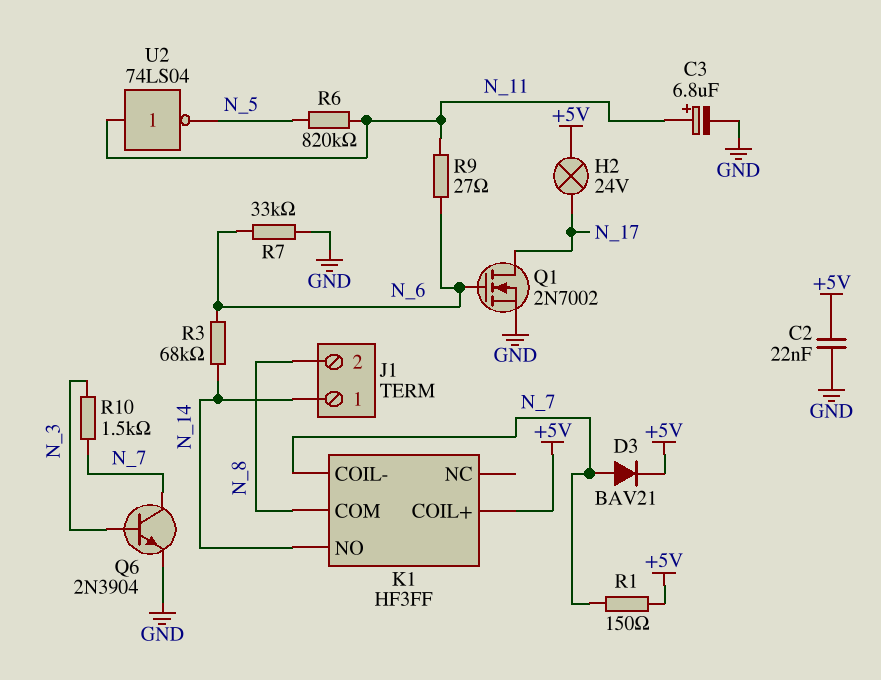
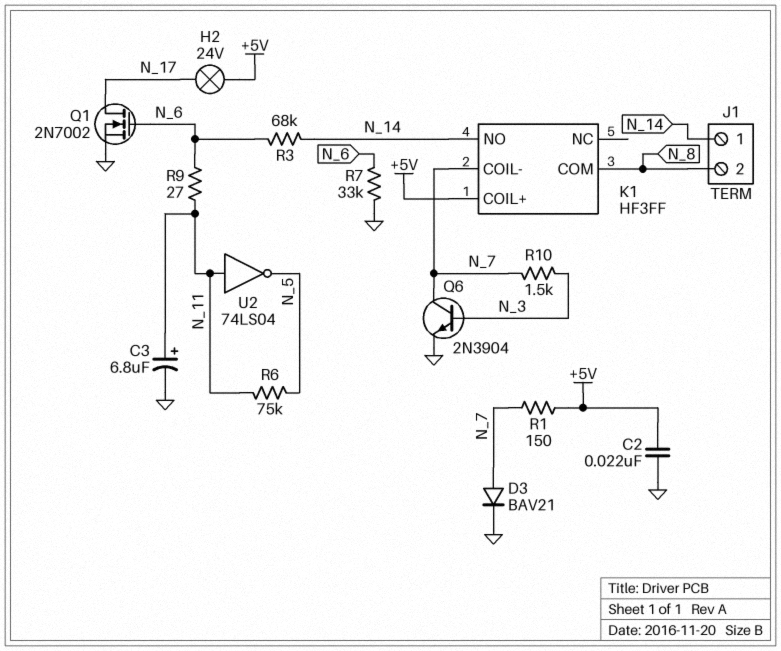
D3: diode BAV21 (A N_7, K +5V) -> diode BAV21 (A N_7, K GND)
R6: 820k (N_5, N_11) -> 75k (N_5, N_11)

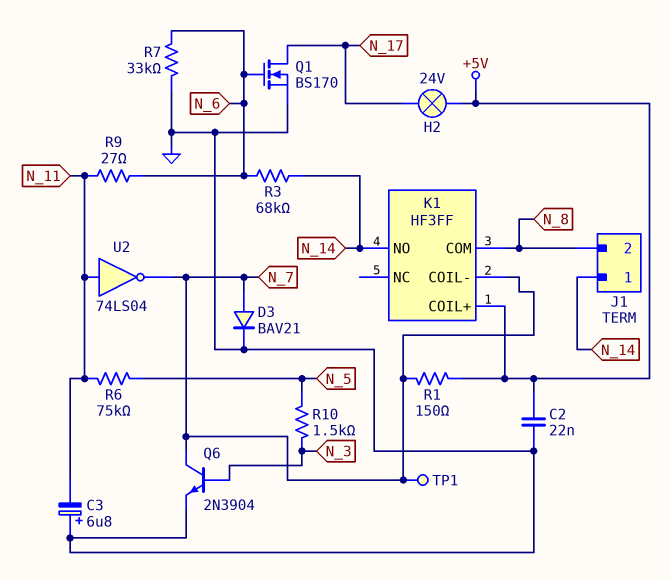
C3: 6.8uF (plus N_11, minus GND) -> 6.8uF (plus GND, minus N_11)
Q1: NMOS 2N7002 (G N_6, D N_17, S GND) -> NMOS BS170 (G N_6, D N_17, S GND)
R10: 1.5k (N_3, N_7) -> 1.5k (N_3, N_5)
TP1: none -> test point (N_7)
U2: NOT 74LS04 (in N_11, out N_5) -> NOT 74LS04 (in N_11, out N_7)

